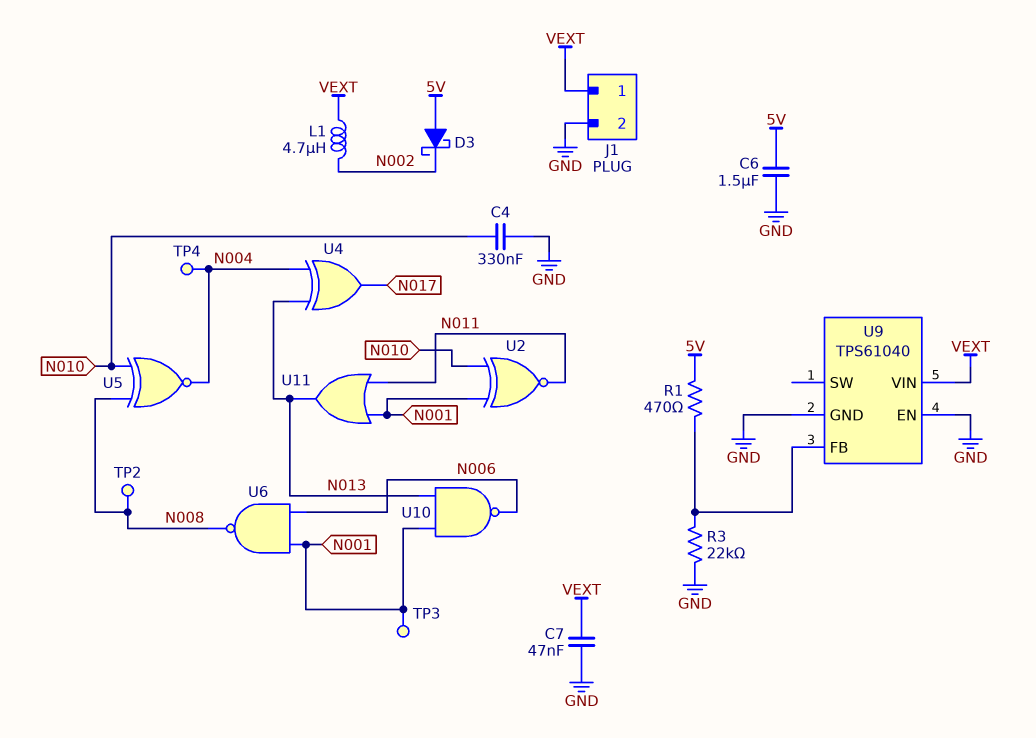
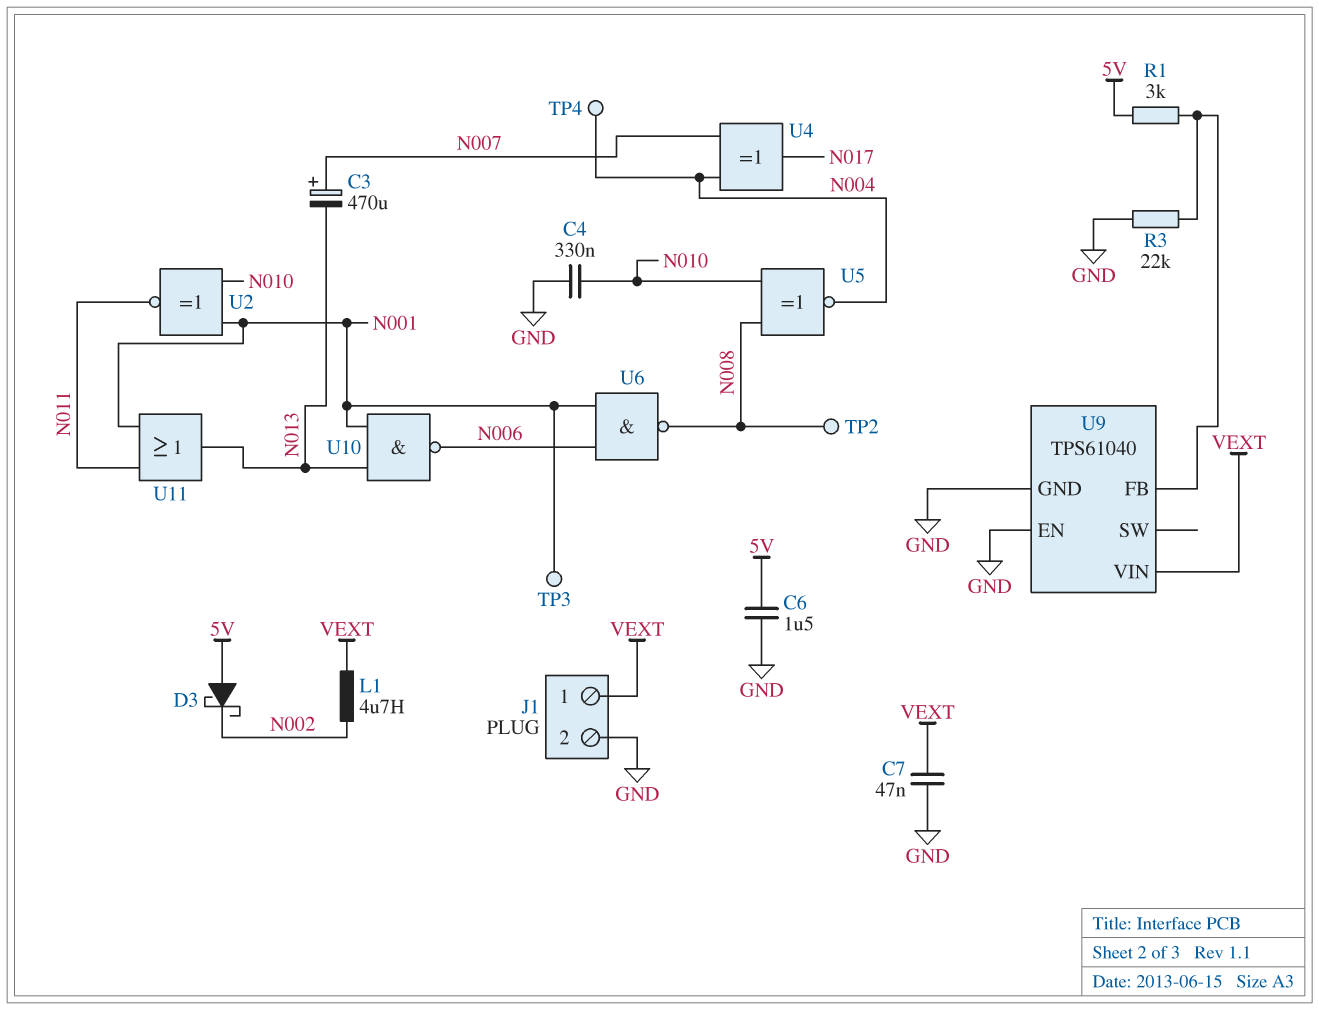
C3: none -> 470uF (plus N007, minus N013)
R1: 470 (5V, U9/FB) -> 3k (5V, U9/FB)
U4: XOR (in N004, in N013, out N017) -> XOR (in N004, in N007, out N017)

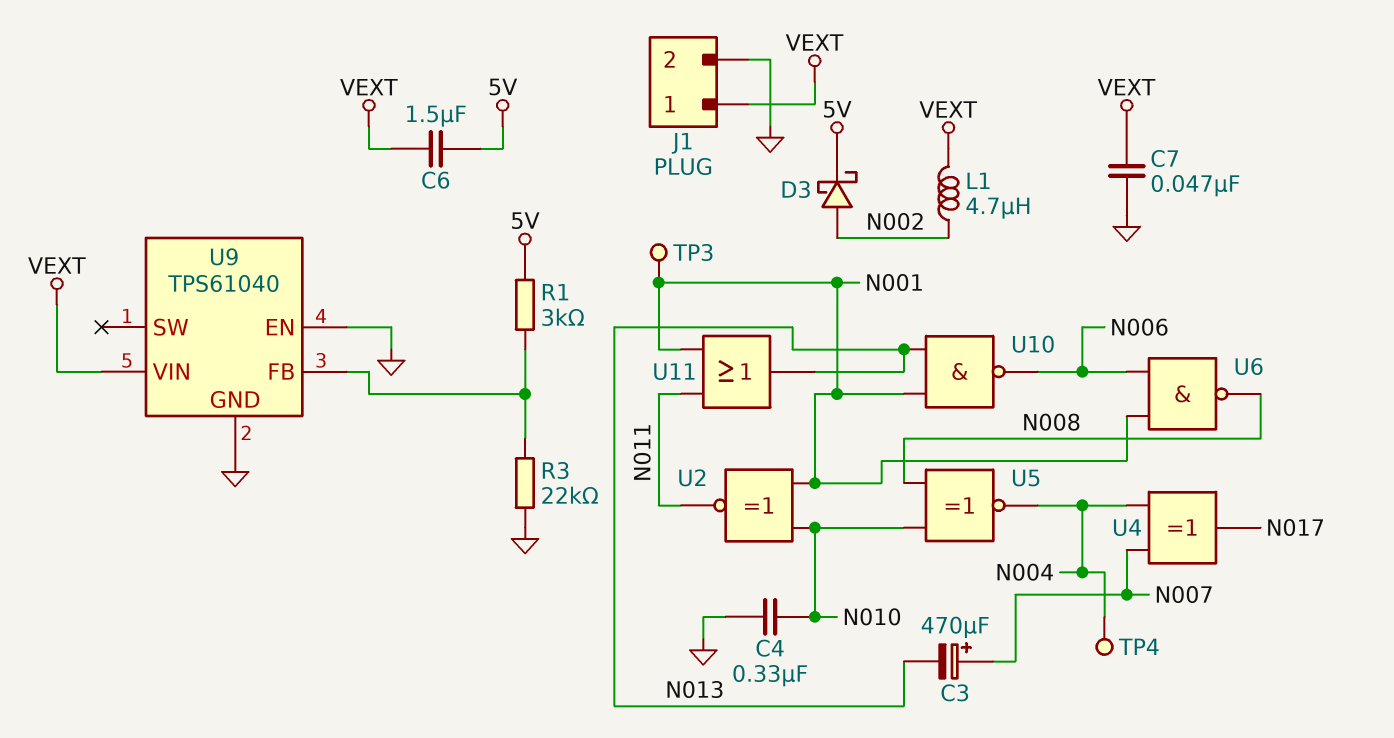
C6: 1.5uF (5V, GND) -> 1.5uF (5V, VEXT)
D3: schottky (A 5V, K N002) -> schottky (A N002, K 5V)
TP2: test point (N008) -> none

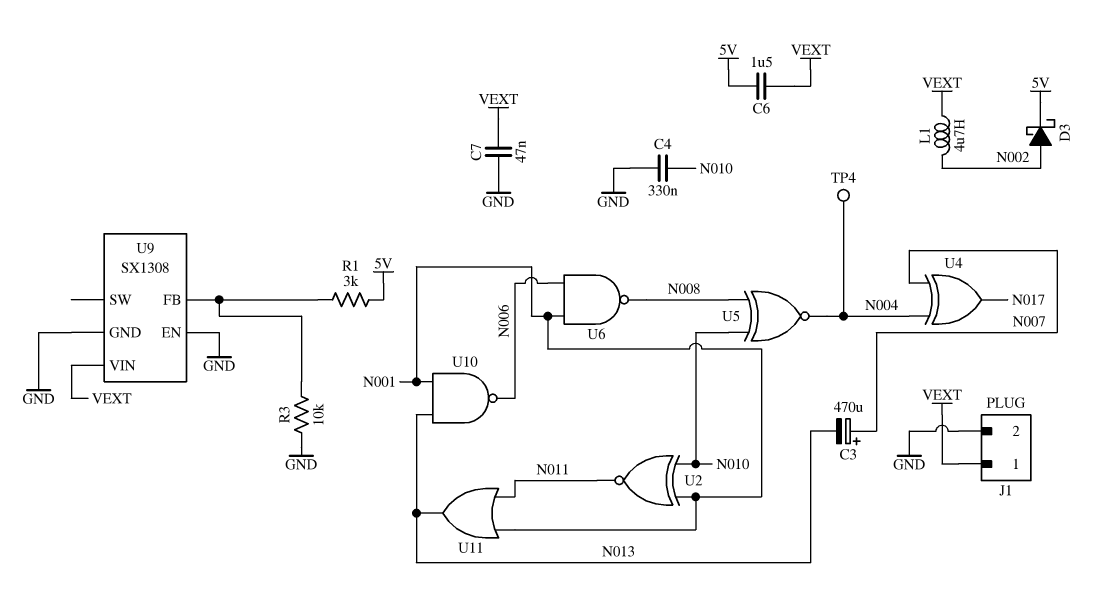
R3: 22k (GND, U9/FB) -> 10k (GND, U9/FB)
TP3: test point (N001) -> none
U9: TPS61040 -> SX1308

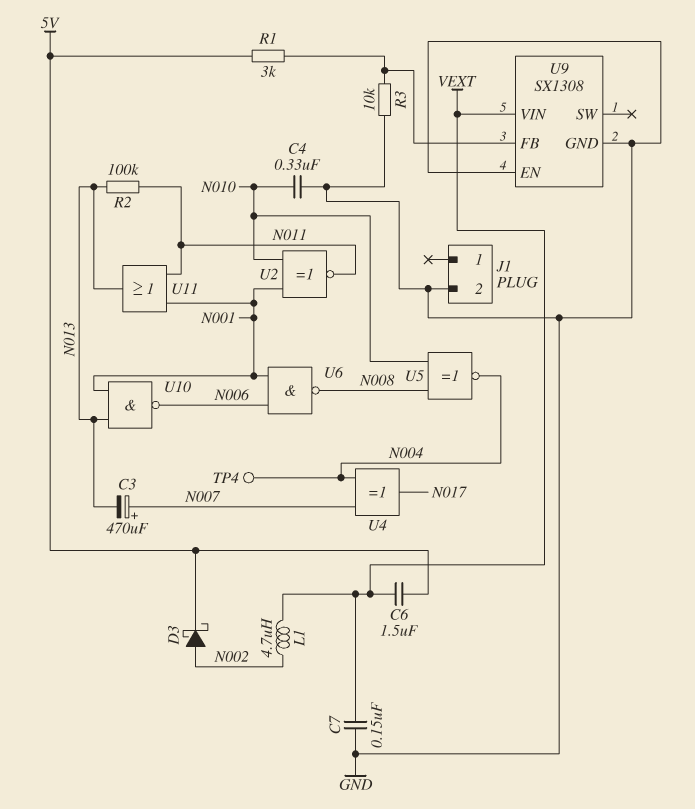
C7: 47nF (GND, VEXT) -> 150nF (GND, VEXT)
J1 pin 1: VEXT -> none
R2: none -> 100k (N011, N013)

